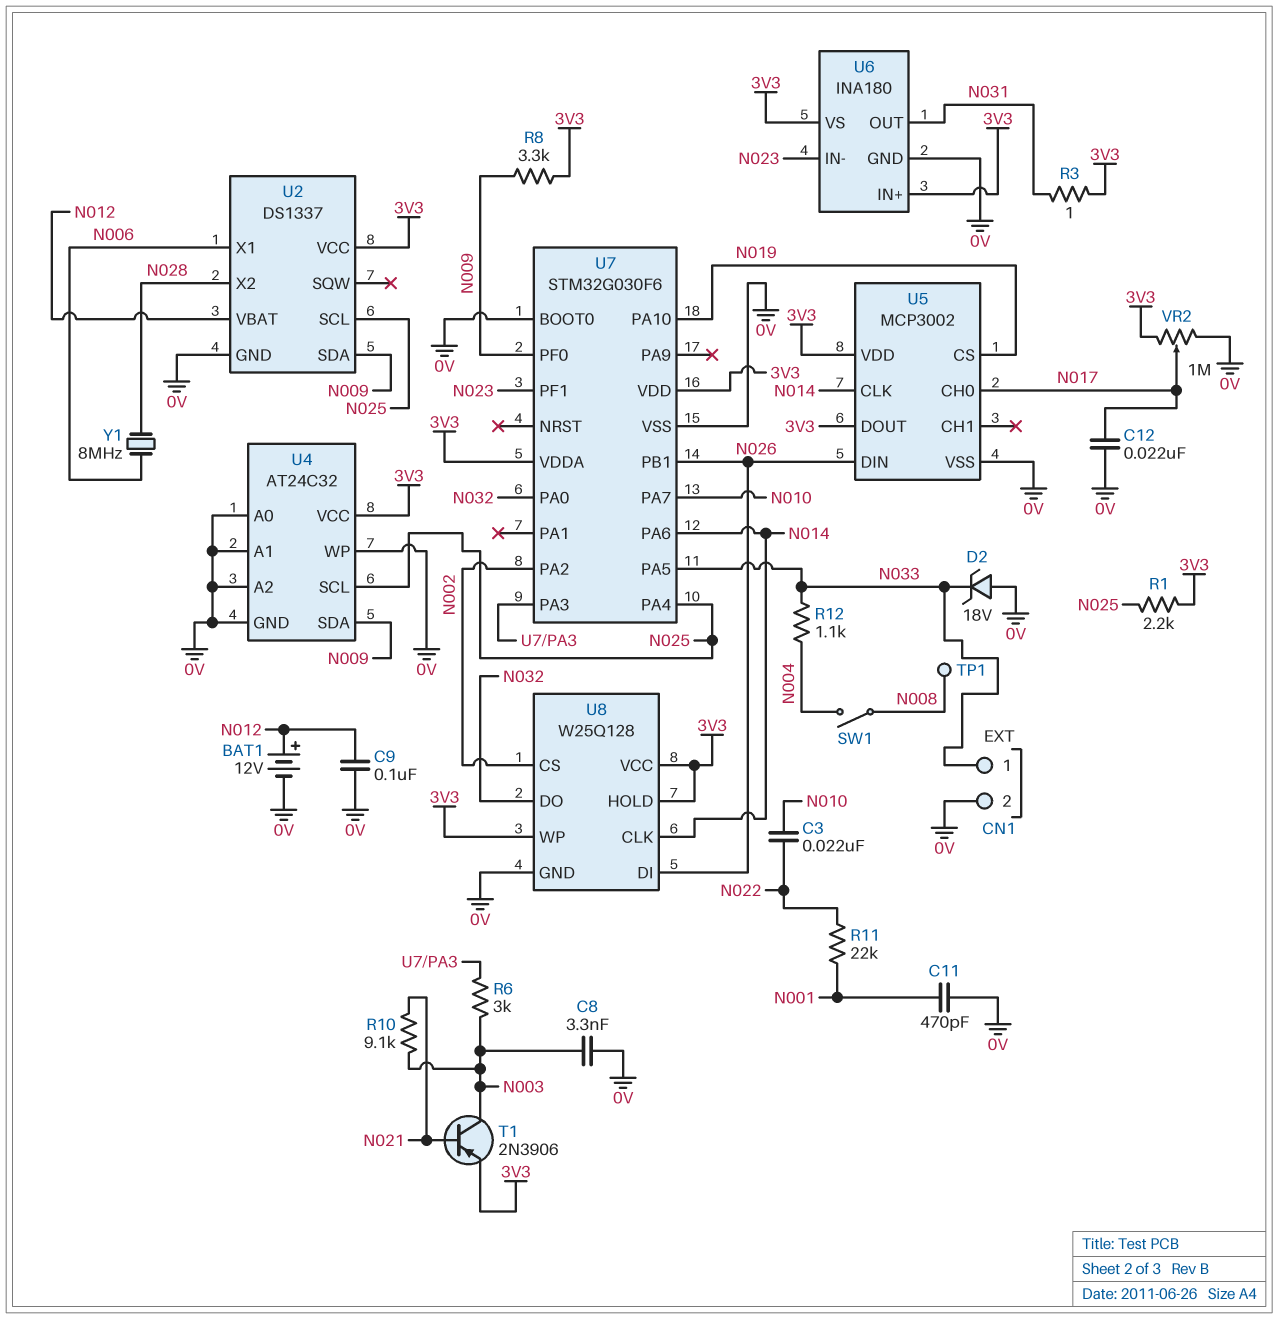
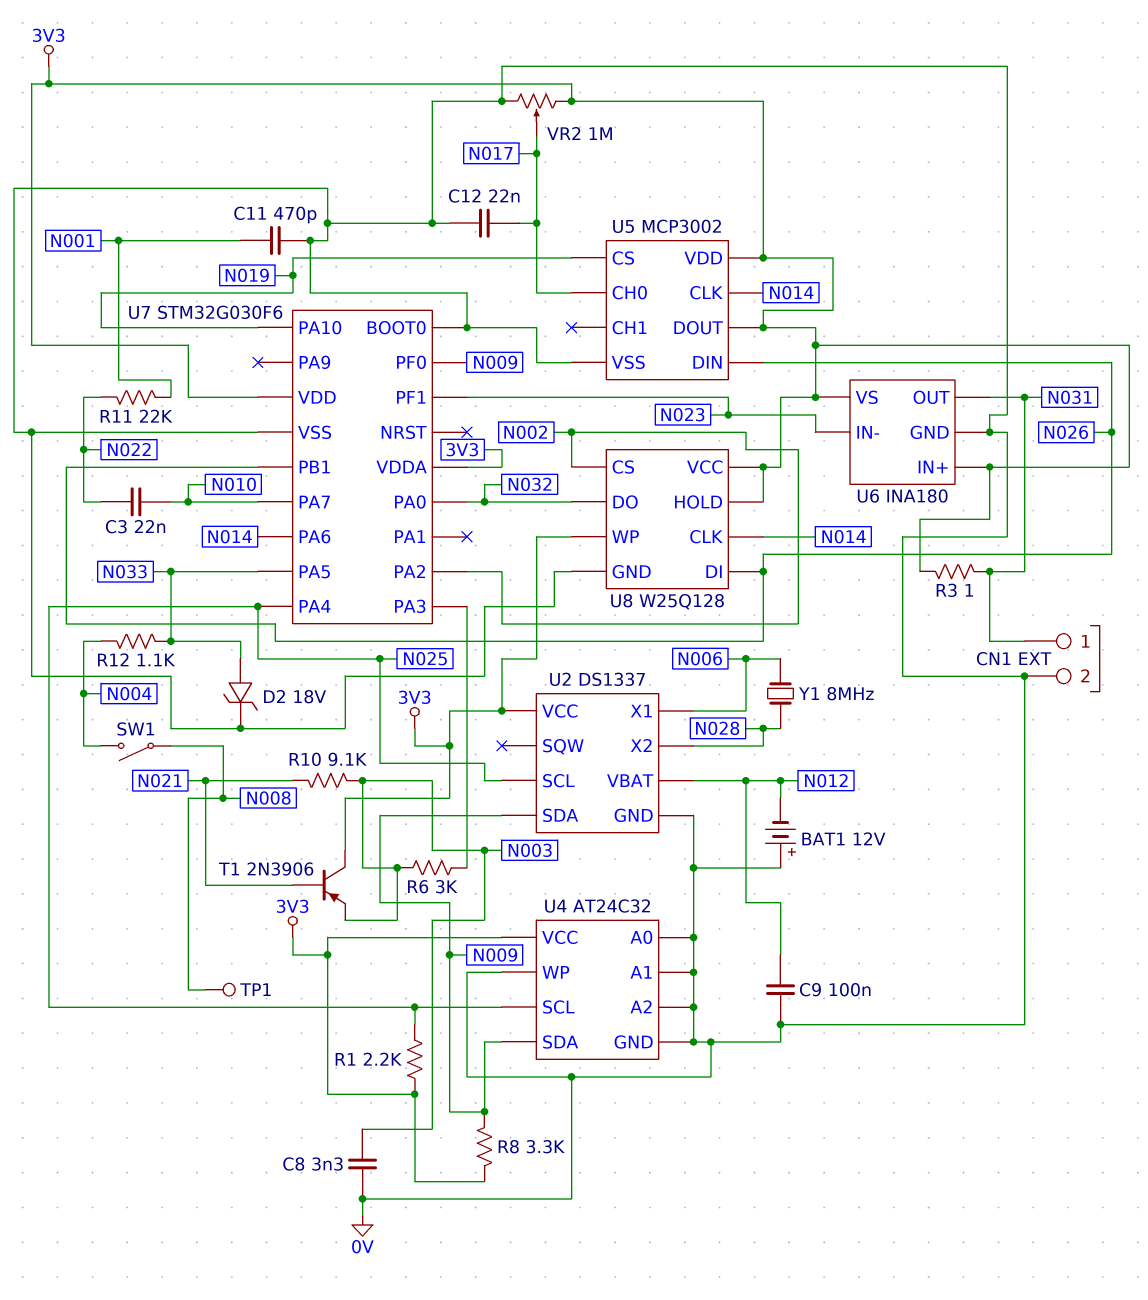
BAT1: 12V (plus N012, minus 0V) -> 12V (plus 0V, minus N012)
CN1 pin 1: N033 -> N031
D2: zener 18V (A 0V, K N033) -> zener 18V (A N033, K 0V)
T1: PNP 2N3906 (B N021, C N003, E 3V3) -> PNP 2N3906 (B N021, C 3V3, E N003)

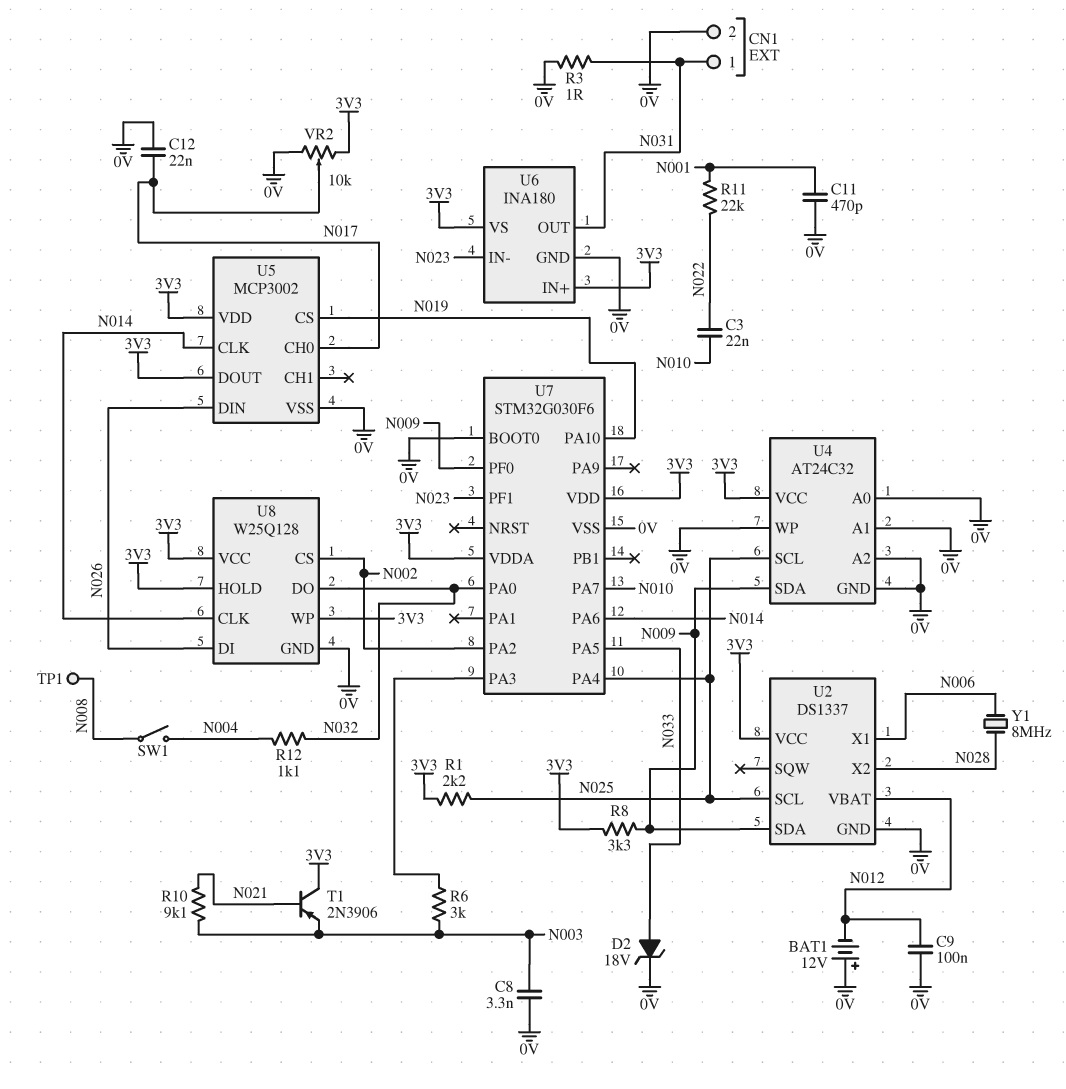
R3: 1 (3V3, N031) -> 1 (0V, N031)
R12: 1.1k (N004, N033) -> 1.1k (N004, N032)
U7 pin PB1: N026 -> none
VR2: 1M (0V, 3V3, wiper N017) -> 10k (0V, 3V3, wiper N017)

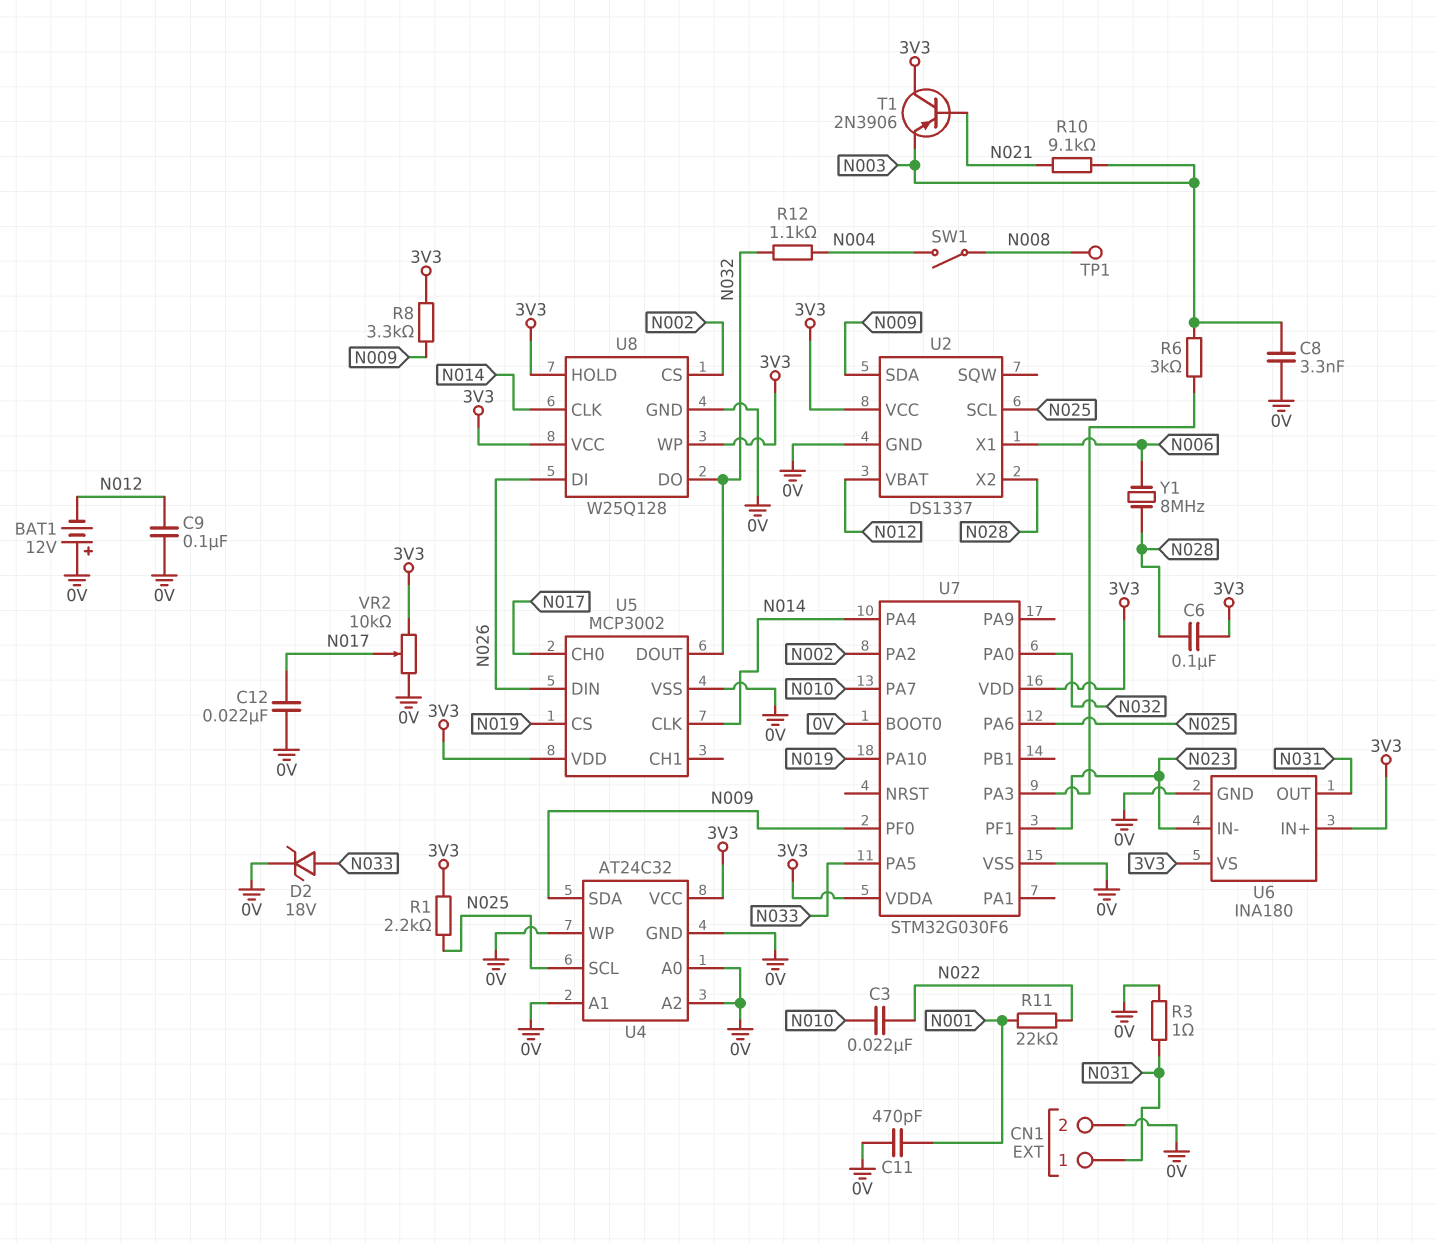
C6: none -> 100nF (3V3, N028)
U5 pin DOUT: 3V3 -> N032
U7 pin PA4: N025 -> N014
U7 pin PA6: N014 -> N025

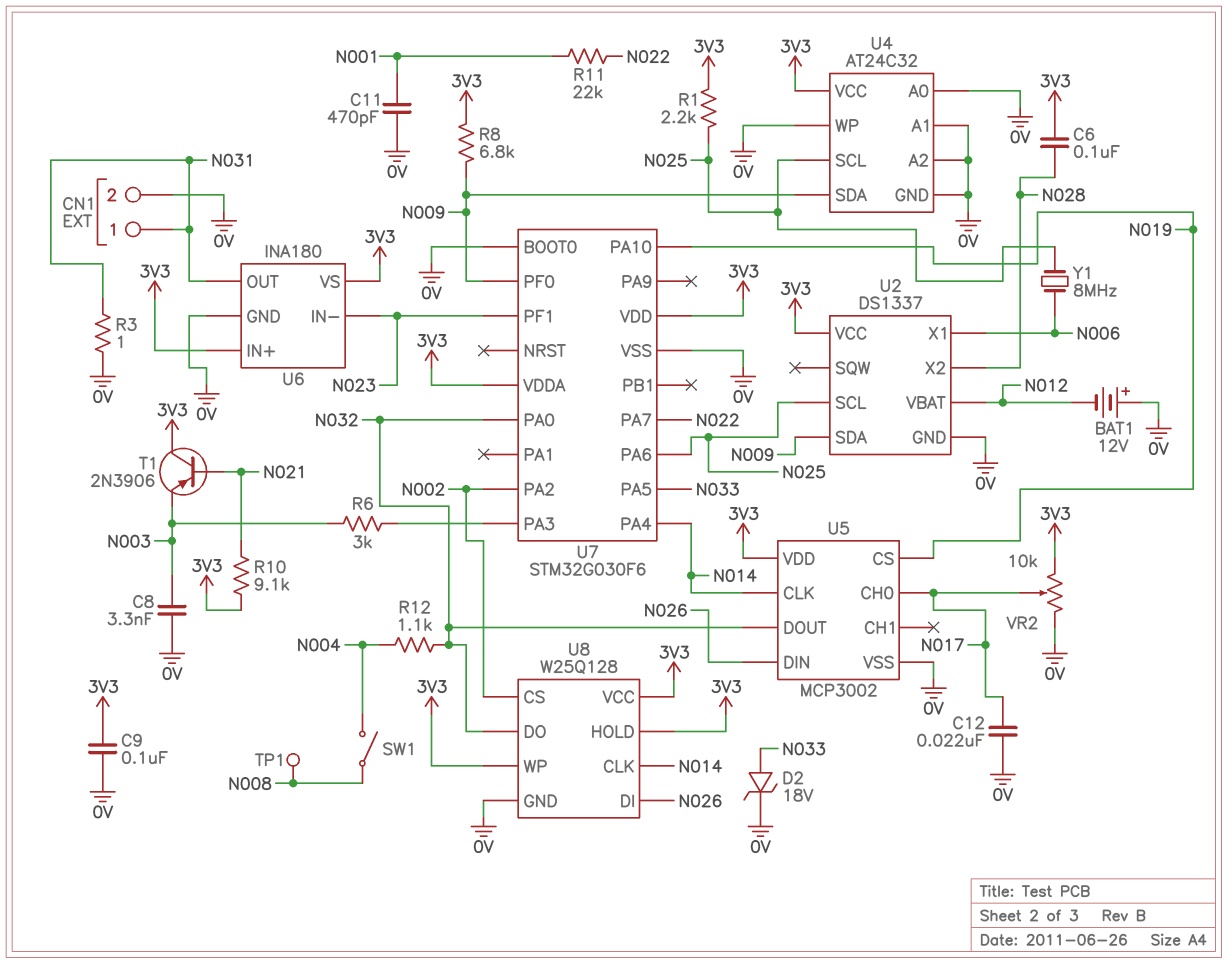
C3: 22nF (N010, N022) -> none
C9: 100nF (0V, N012) -> 100nF (0V, 3V3)
R8: 3.3k (3V3, N009) -> 6.8k (3V3, N009)
R10: 9.1k (N003, N021) -> 9.1k (3V3, N021)
U7 pin PA7: N010 -> N022
Y1: 8MHz (N006, N028) -> 8MHz (N006, N025)

